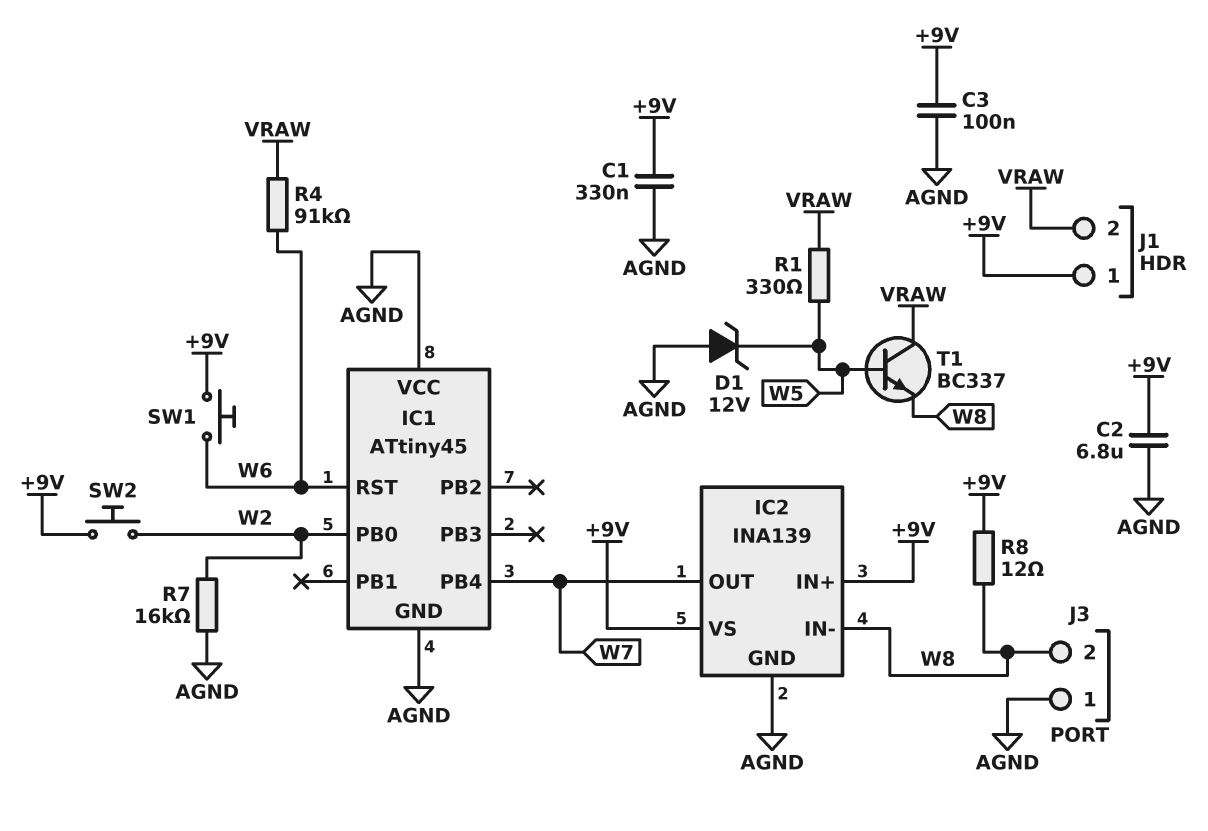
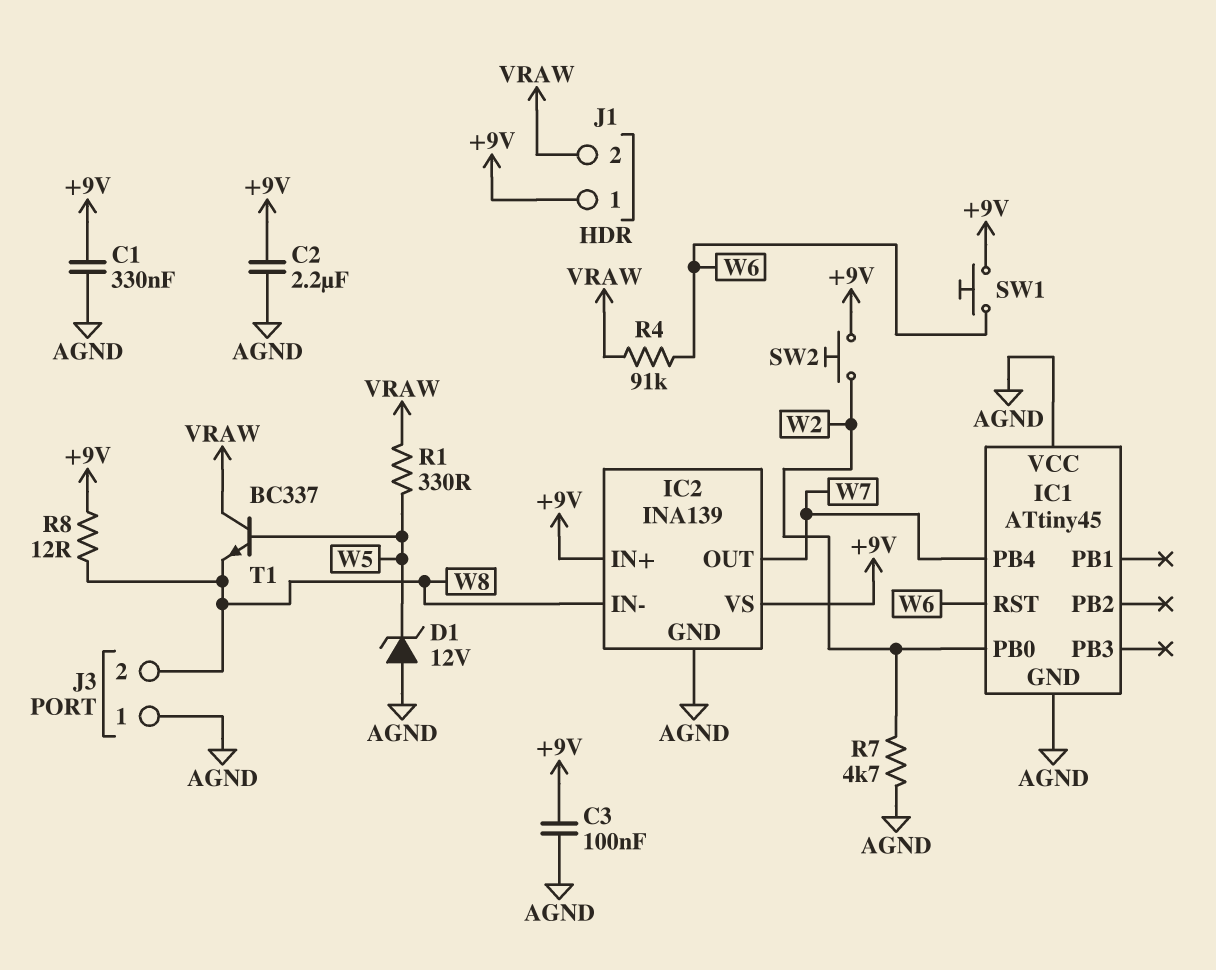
C2: 6.8uF (+9V, AGND) -> 2.2uF (+9V, AGND)
R7: 16k (AGND, W2) -> 4.7k (AGND, W2)

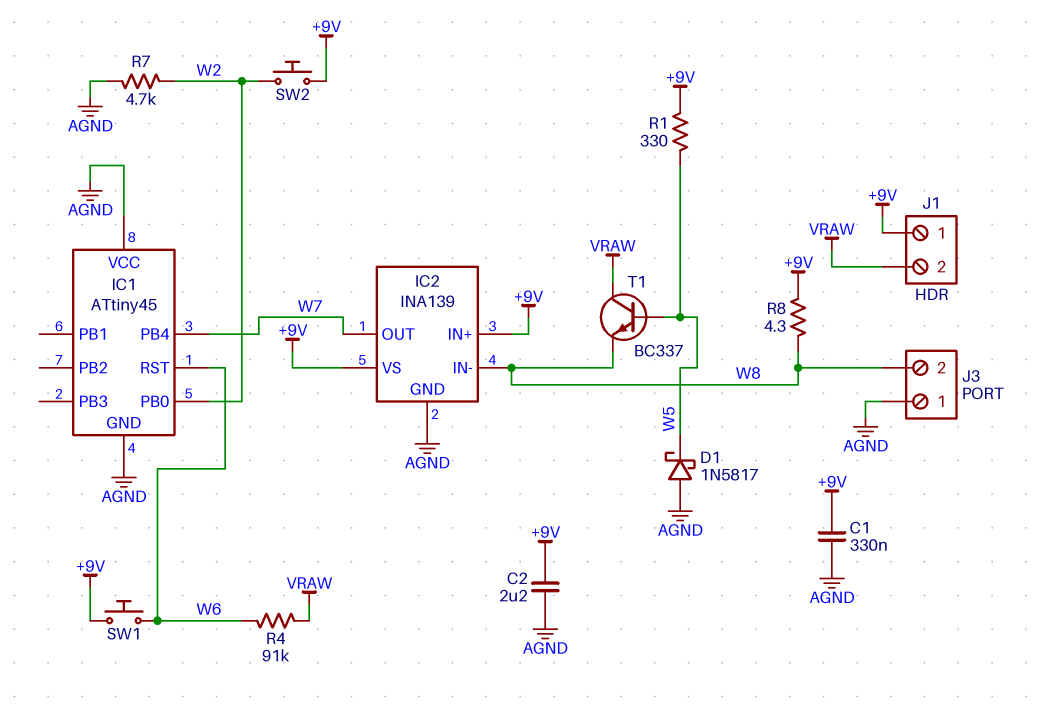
C3: 100nF (+9V, AGND) -> none
D1: zener 12V (A AGND, K W5) -> schottky 1N5817 (A AGND, K W5)
R1: 330 (VRAW, W5) -> 330 (+9V, W5)
R8: 12 (+9V, W8) -> 4.3 (+9V, W8)

